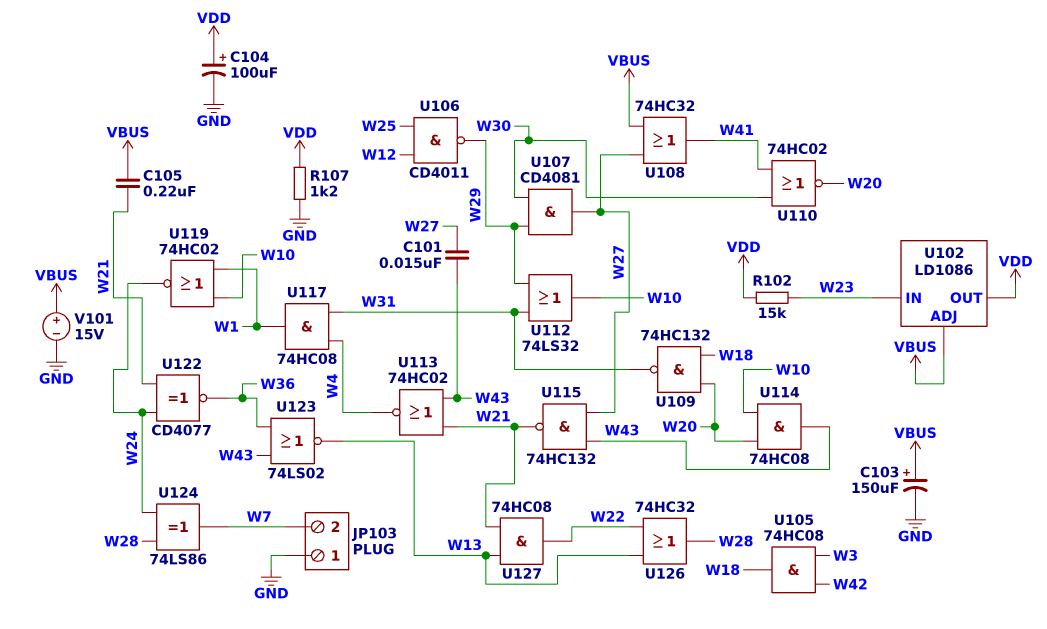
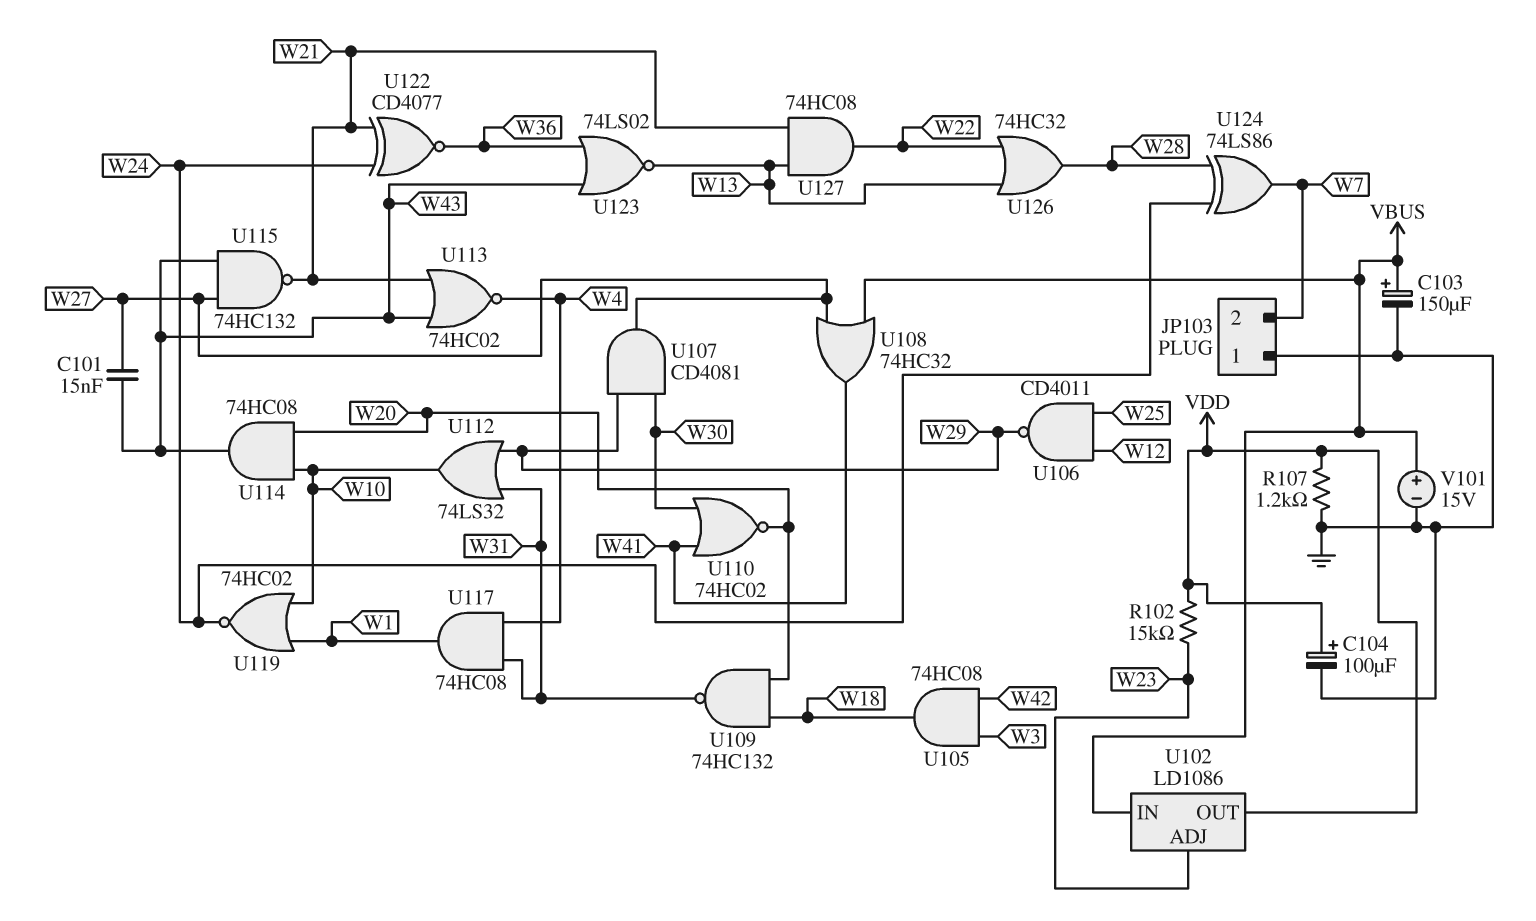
C105: 220nF (VBUS, W21) -> none
U102 pin ADJ: VBUS -> W23
U102 pin IN: W23 -> VBUS

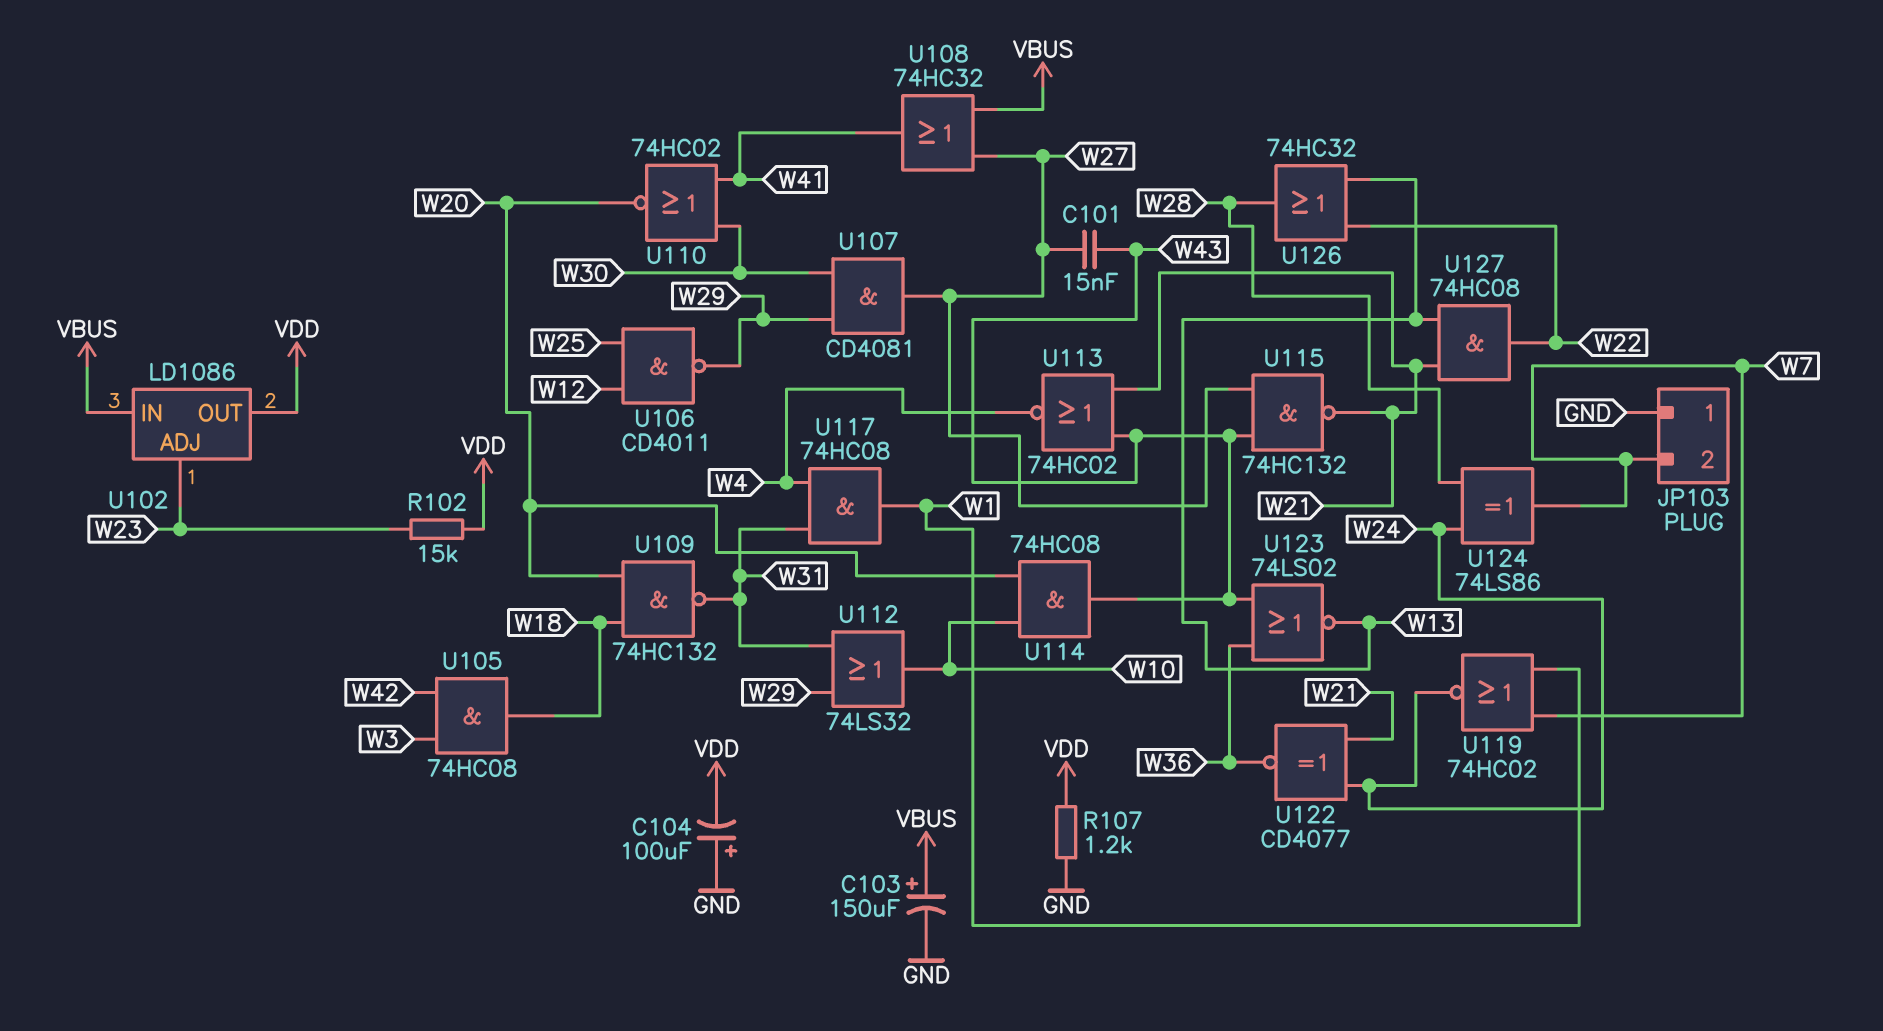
C104: 100uF (plus VDD, minus GND) -> 100uF (plus GND, minus VDD)
U119: NOR 74HC02 (in W1, in W10, out W24) -> NOR 74HC02 (in W1, in W7, out W24)
V101: 15V (plus VBUS, minus GND) -> none

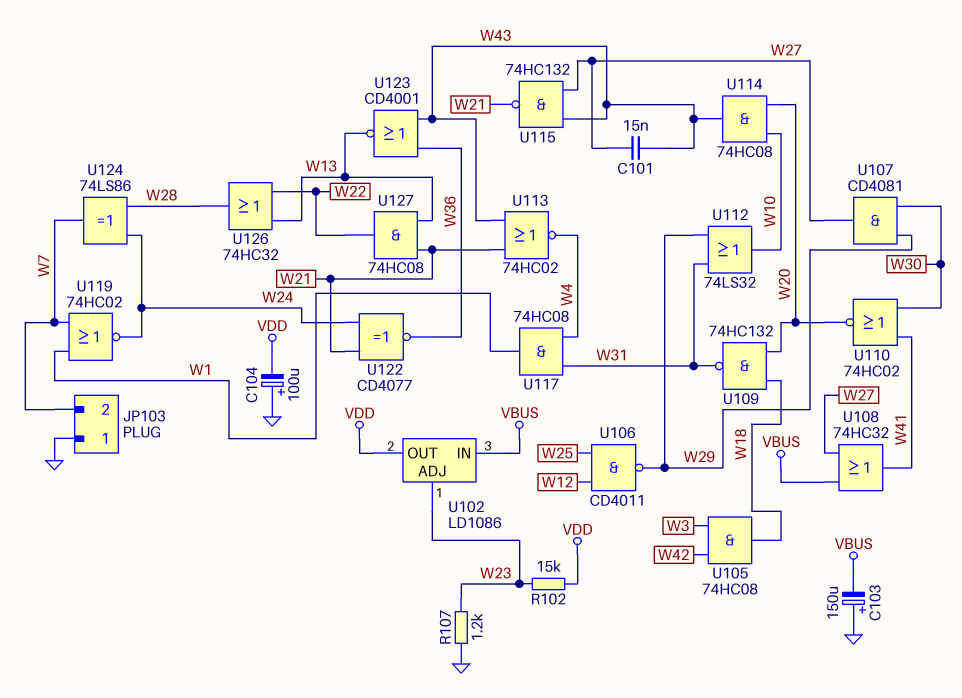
C103: 150uF (plus VBUS, minus GND) -> 150uF (plus GND, minus VBUS)
R107: 1.2k (GND, VDD) -> 1.2k (GND, W23)
U123: NOR 74LS02 (in W36, in W43, out W13) -> NOR CD4001 (in W36, in W43, out W13)

